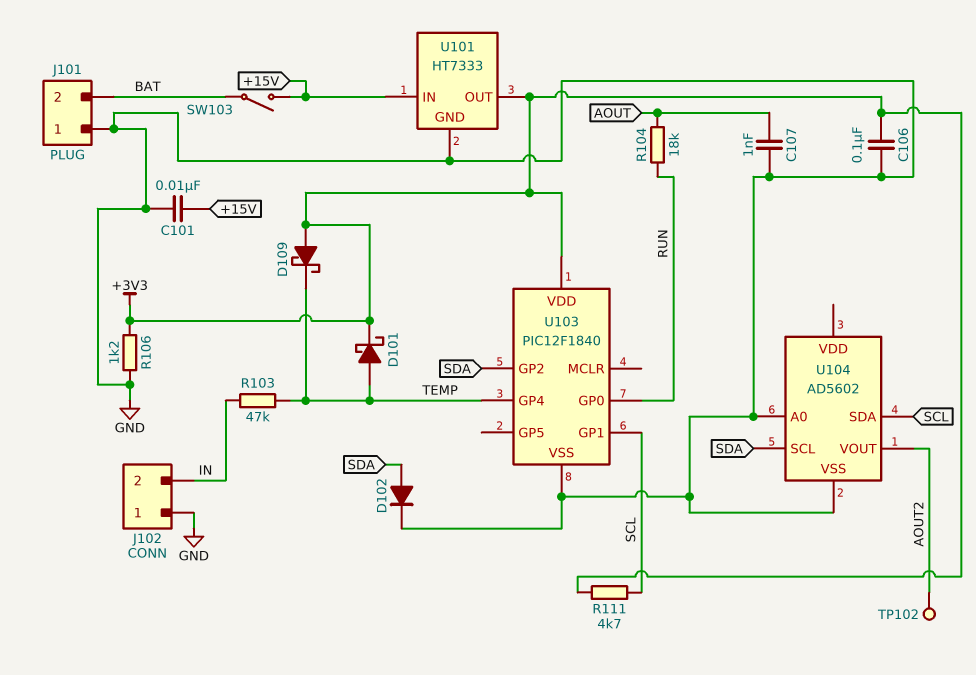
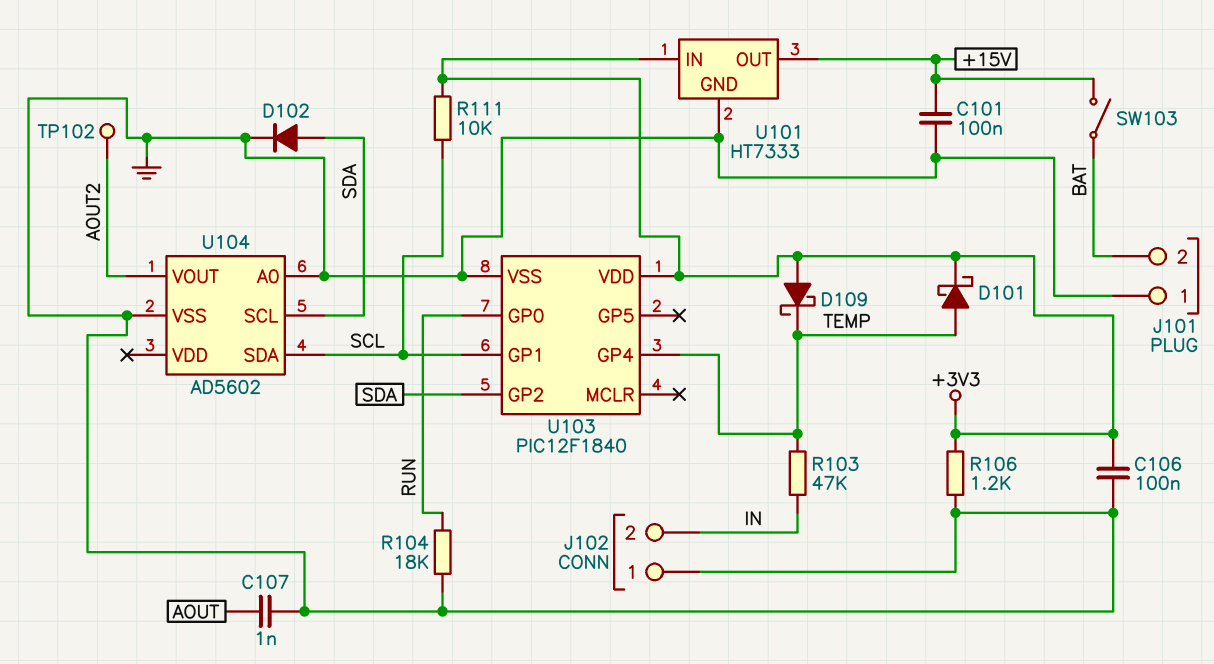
C101: 10nF (+15V, GND) -> 100nF (+15V, GND)
R104: 18k (AOUT, RUN) -> 18k (GND, RUN)
R111: 4.7k (+3V3, SCL) -> 10k (+3V3, SCL)
U101 pin IN: +15V -> +3V3
U101 pin OUT: +3V3 -> +15V

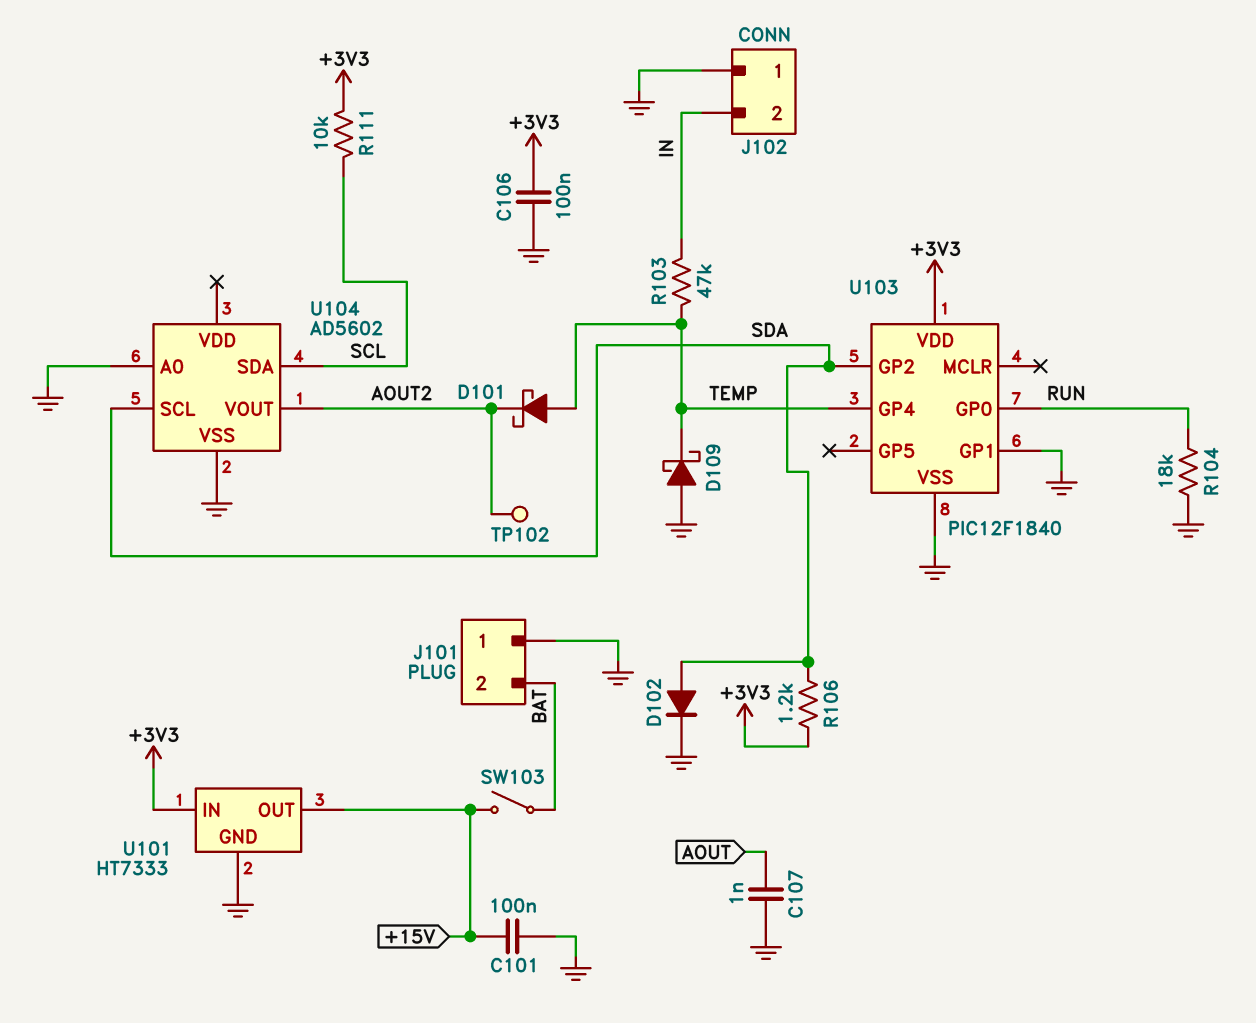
D101: schottky (A TEMP, K +3V3) -> schottky (A TEMP, K AOUT2)
D109: schottky (A +3V3, K TEMP) -> schottky (A GND, K TEMP)
R106: 1.2k (+3V3, GND) -> 1.2k (+3V3, SDA)
U103 pin GP1: SCL -> GND

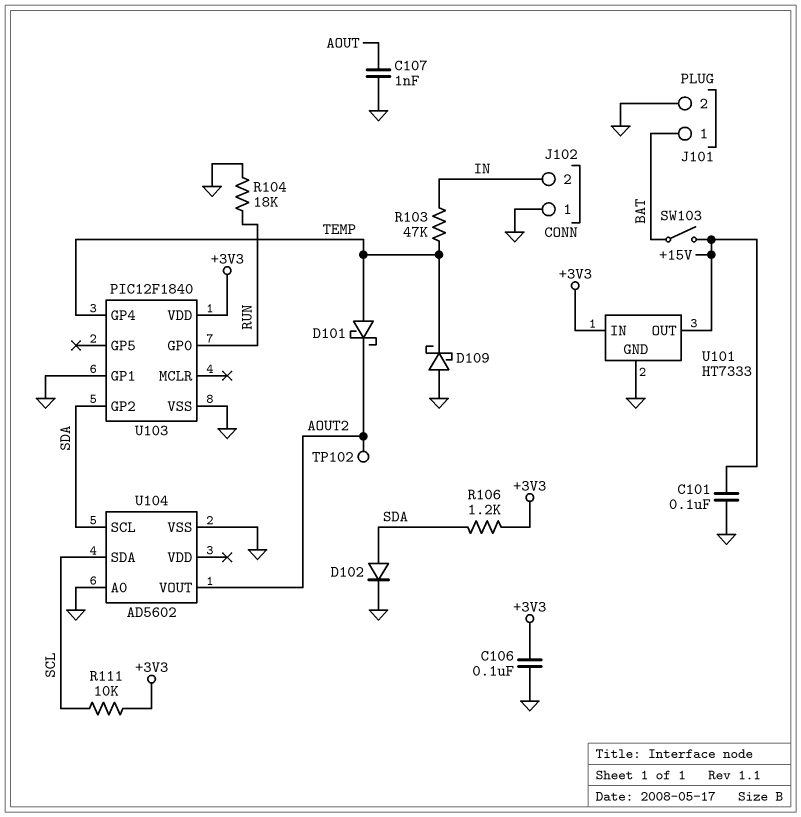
J101 pin 1: GND -> BAT
J101 pin 2: BAT -> GND

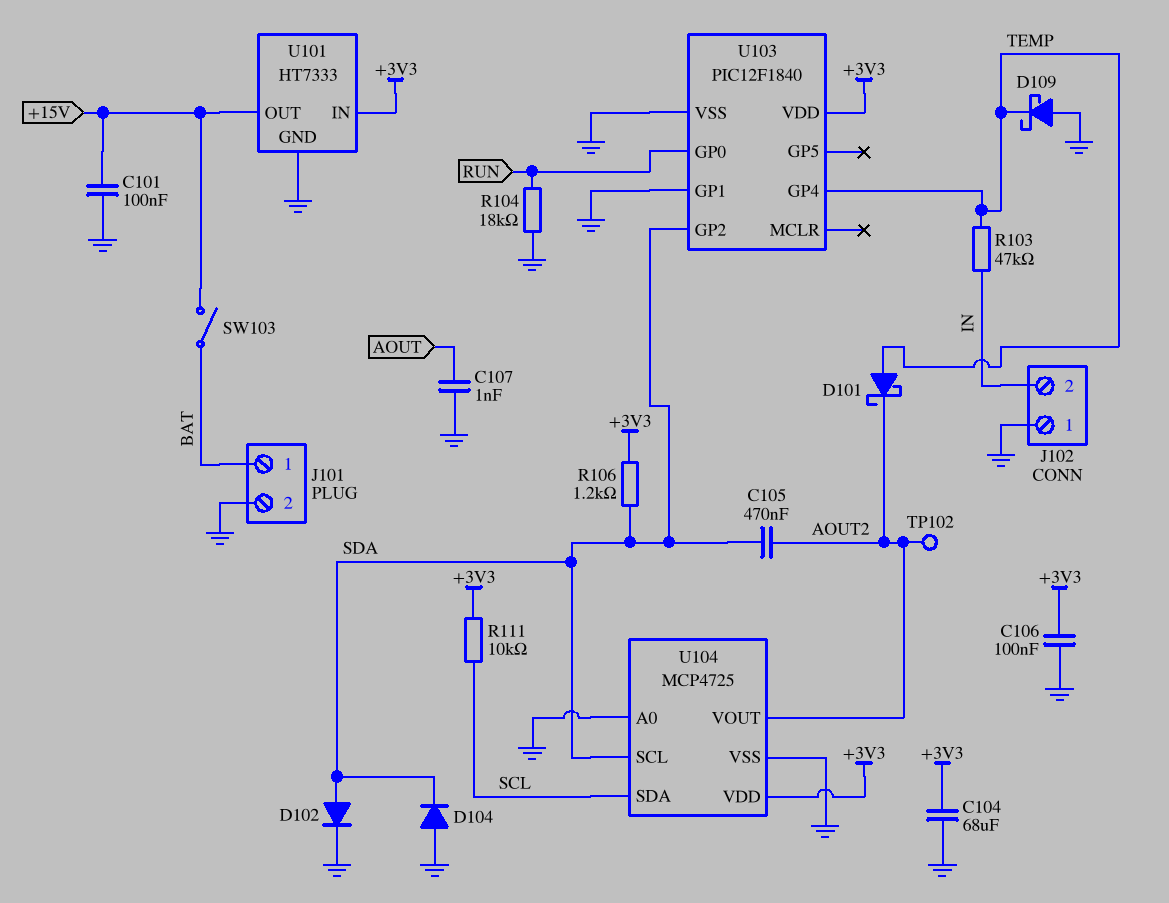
C104: none -> 68uF (+3V3, GND)
C105: none -> 470nF (AOUT2, SDA)
D104: none -> diode (A GND, K SDA)
U104: AD5602 -> MCP4725
U104 pin VDD: none -> +3V3

